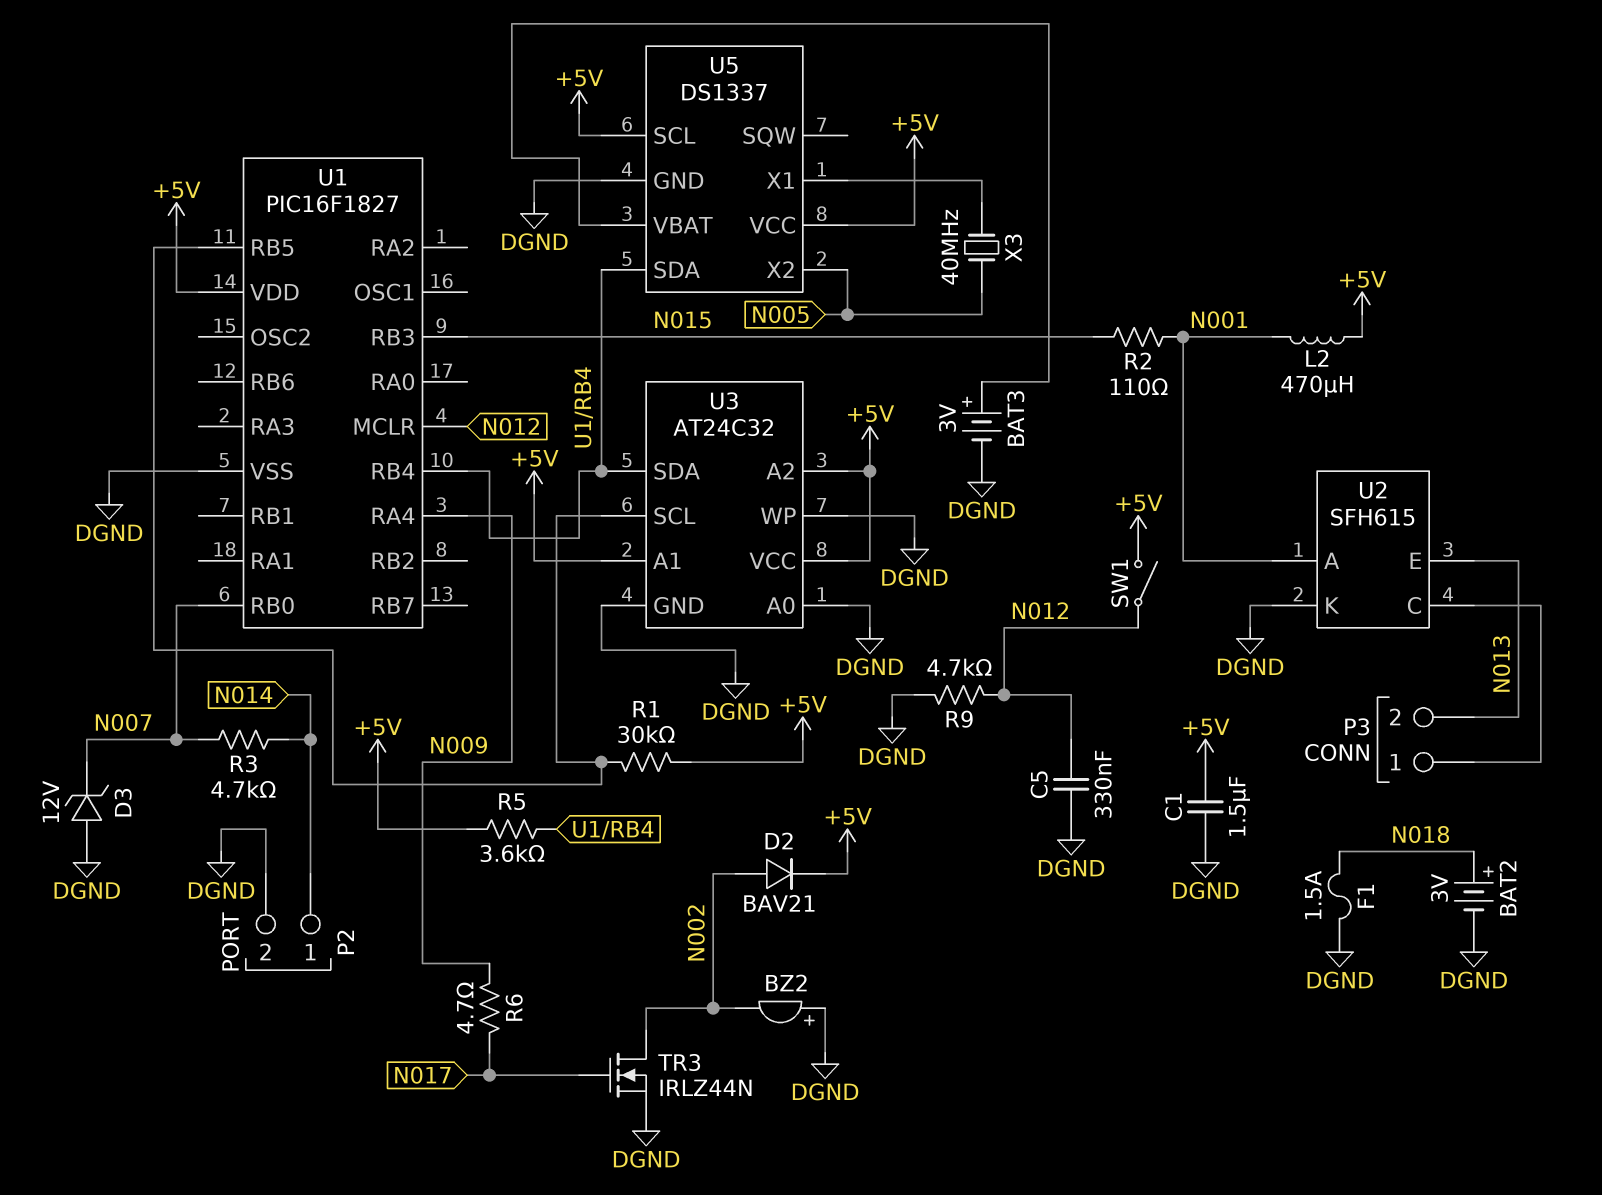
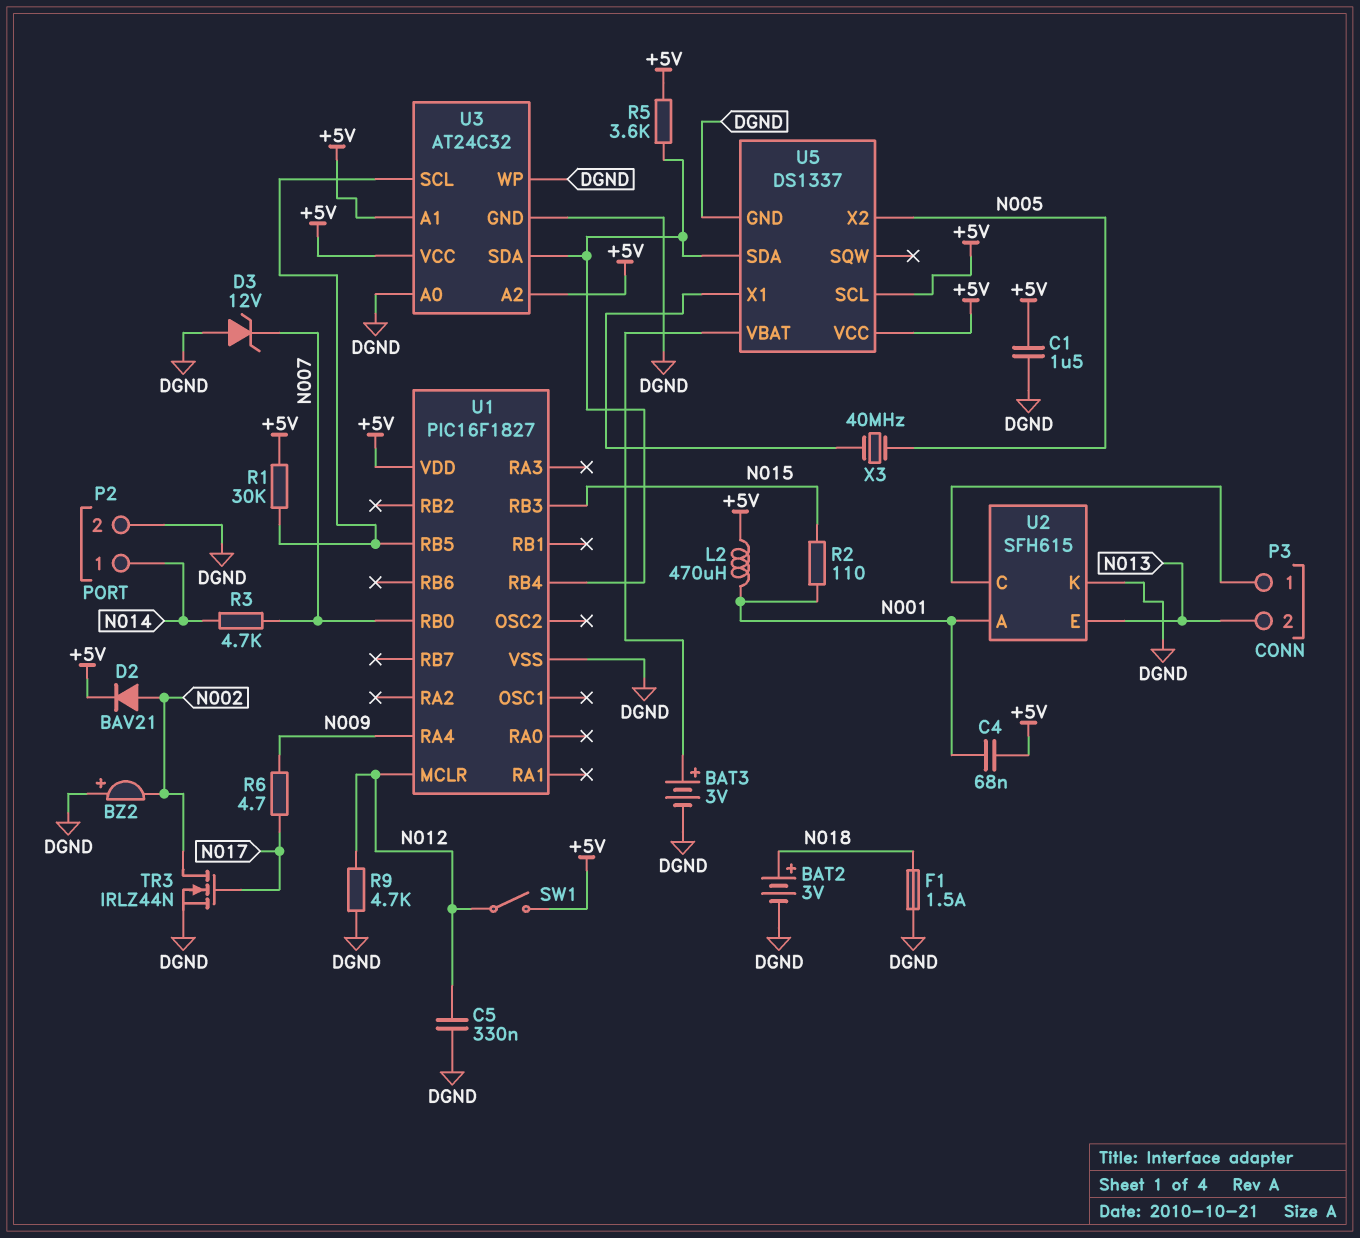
C4: none -> 68nF (+5V, N001)

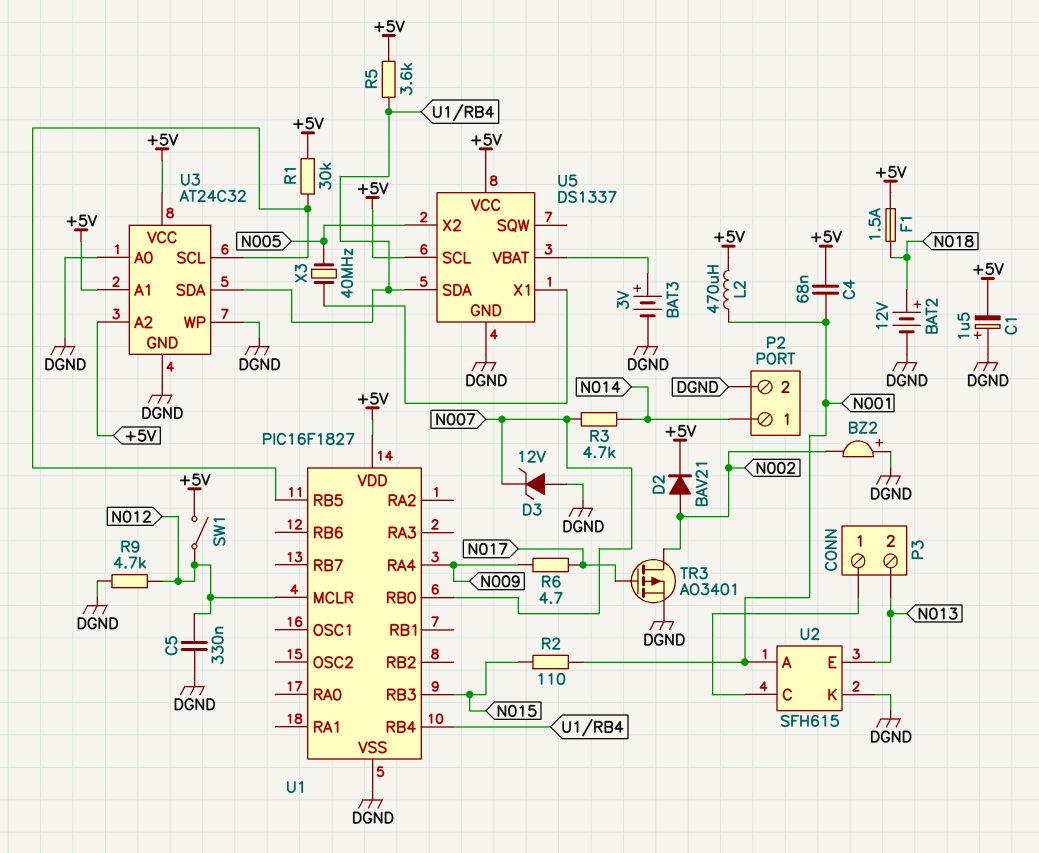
BAT2: 3V (plus N018, minus DGND) -> 12V (plus N018, minus DGND)
C1: 1.5uF (+5V, DGND) -> 1.5uF (plus DGND, minus +5V)
F1: 1.5A (DGND, N018) -> 1.5A (+5V, N018)
TR3: NMOS IRLZ44N (G N017, D N002, S DGND) -> PMOS AO3401 (G N017, D N002, S DGND)

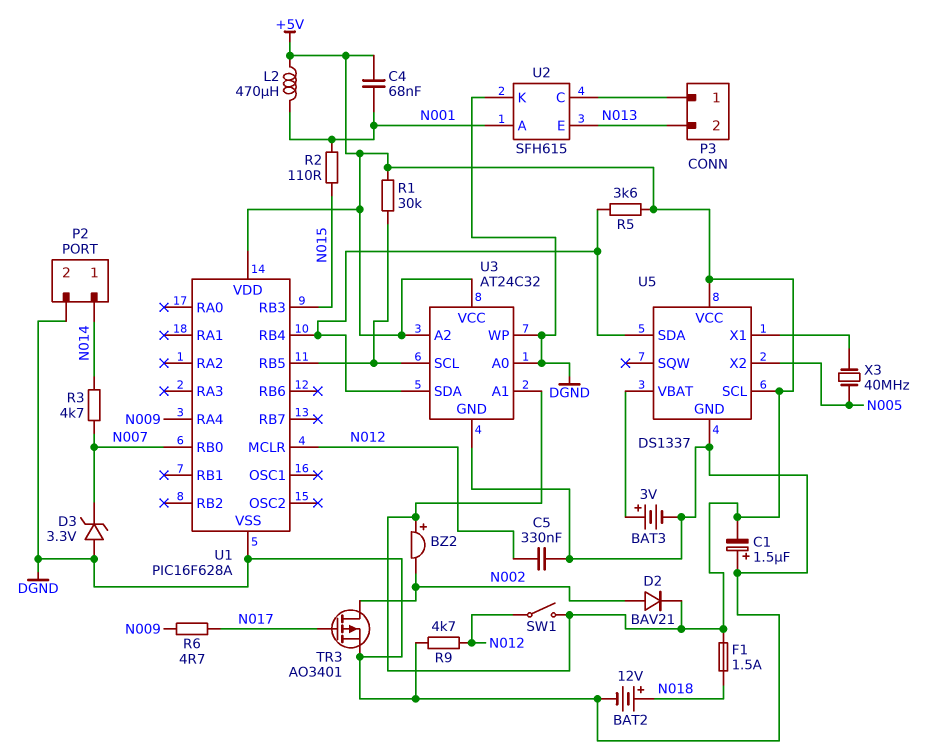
BZ2: buzzer (plus DGND, minus N002) -> buzzer (plus +5V, minus N002)
D3: zener 12V (A DGND, K N007) -> zener 3.3V (A DGND, K N007)
U1: PIC16F1827 -> PIC16F628A

